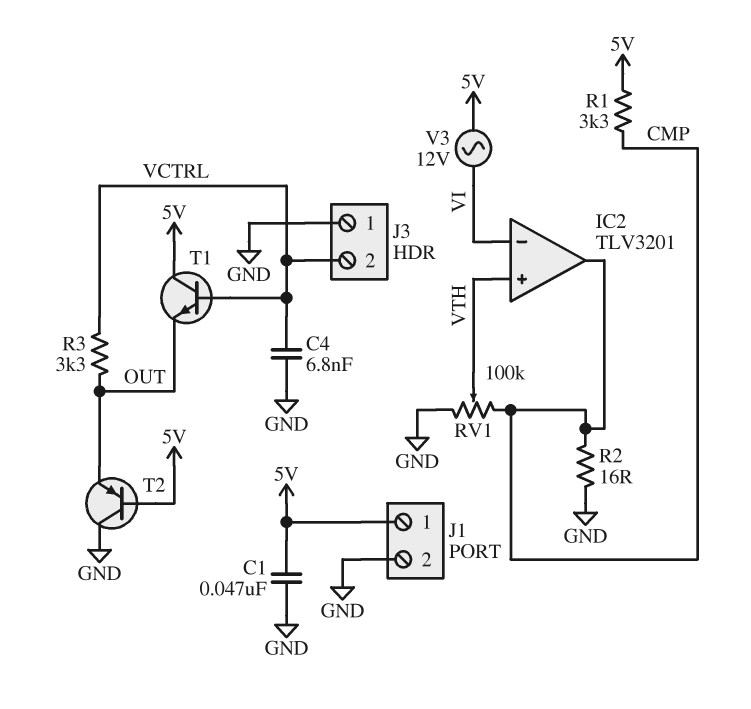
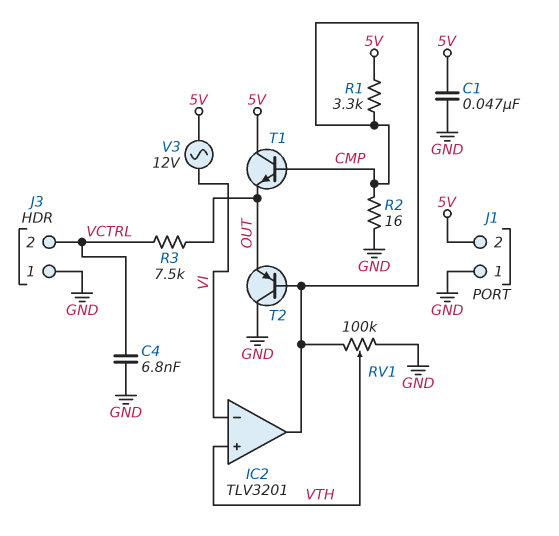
J1 pin 1: 5V -> GND
J1 pin 2: GND -> 5V
R3: 3.3k (OUT, VCTRL) -> 7.5k (OUT, VCTRL)
T1: NPN (B VCTRL, C 5V, E OUT) -> NPN (B CMP, C 5V, E OUT)
T2: PNP (B 5V, C GND, E OUT) -> PNP (B CMP, C GND, E OUT)

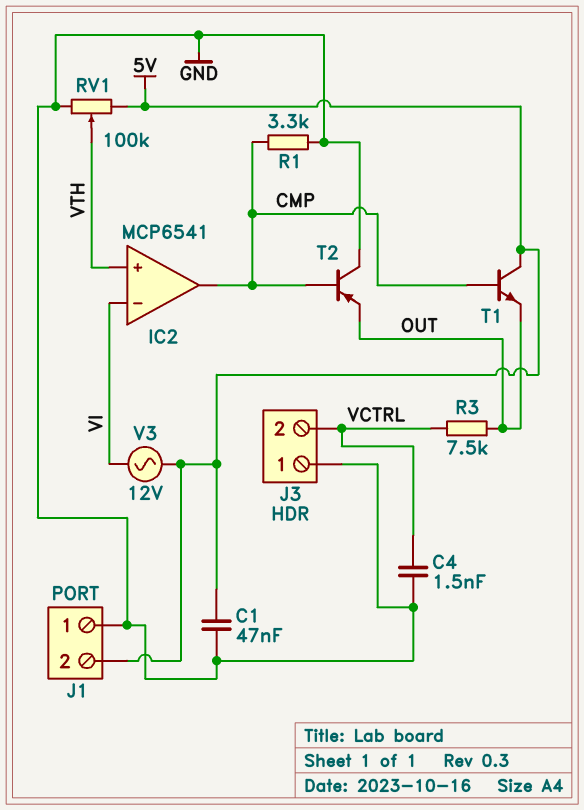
C4: 6.8nF (GND, VCTRL) -> 1.5nF (GND, VCTRL)
IC2: TLV3201 -> MCP6541
R1: 3.3k (5V, CMP) -> 3.3k (CMP, GND)
R2: 16 (CMP, GND) -> none
RV1: 100k (CMP, GND, wiper VTH) -> 100k (5V, GND, wiper VTH)

